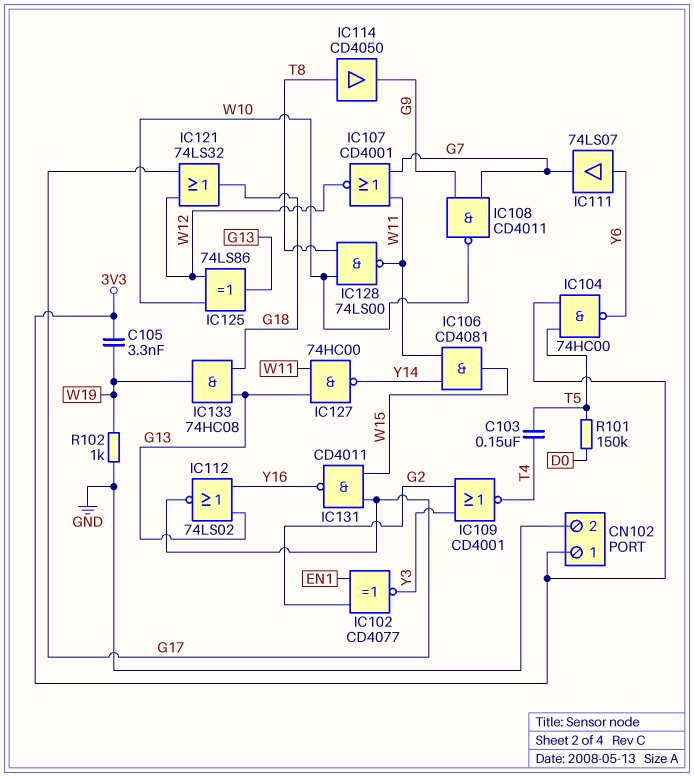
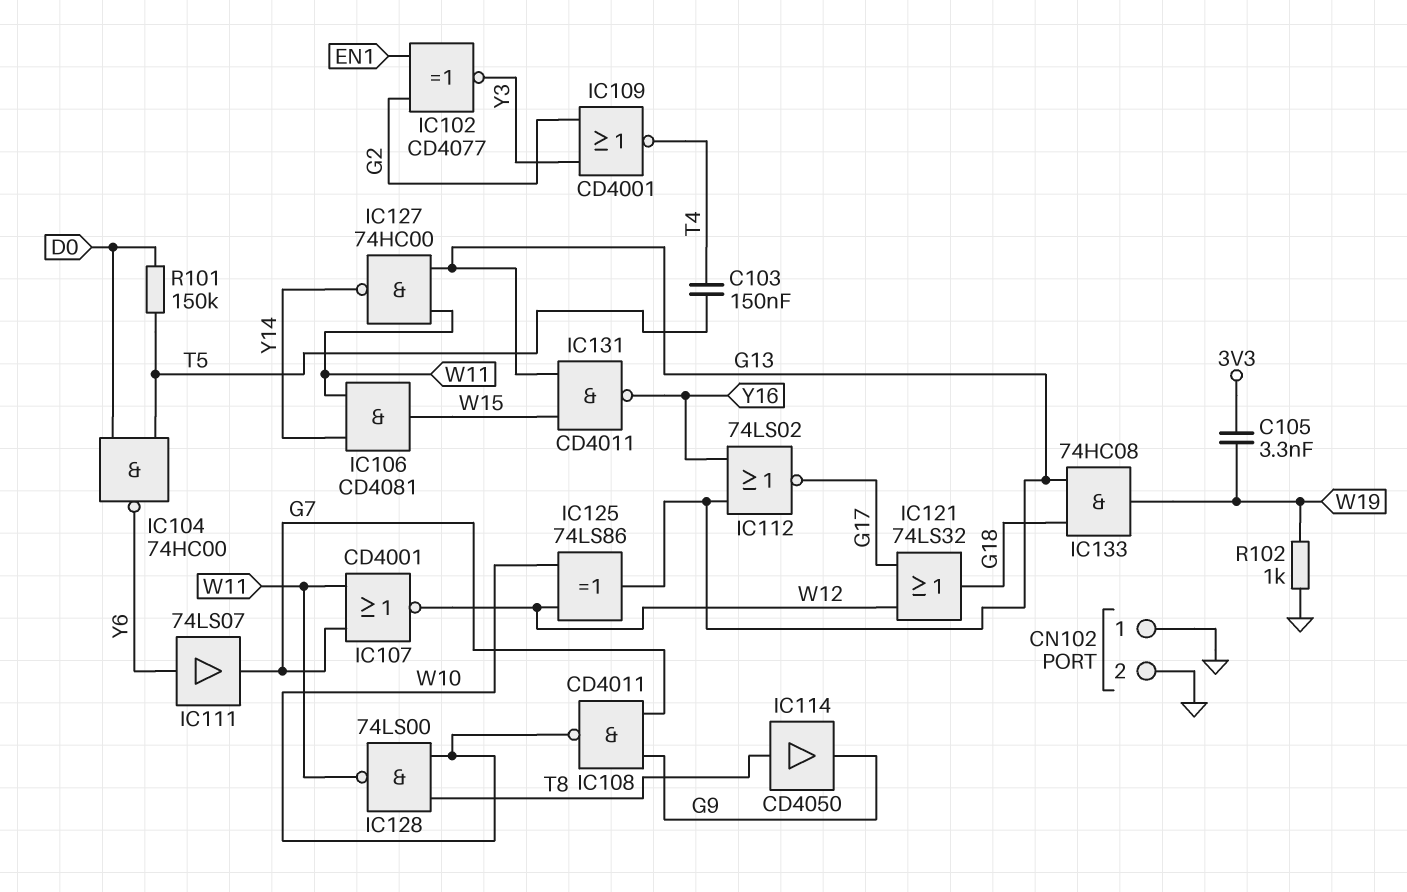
CN102 pin 1: 3V3 -> GND
IC104: NAND 74HC00 (in 3V3, in T5, out Y6) -> NAND 74HC00 (in D0, in T5, out Y6)
IC131: NAND CD4011 (in G17, in W15, out Y16) -> NAND CD4011 (in G13, in W15, out Y16)

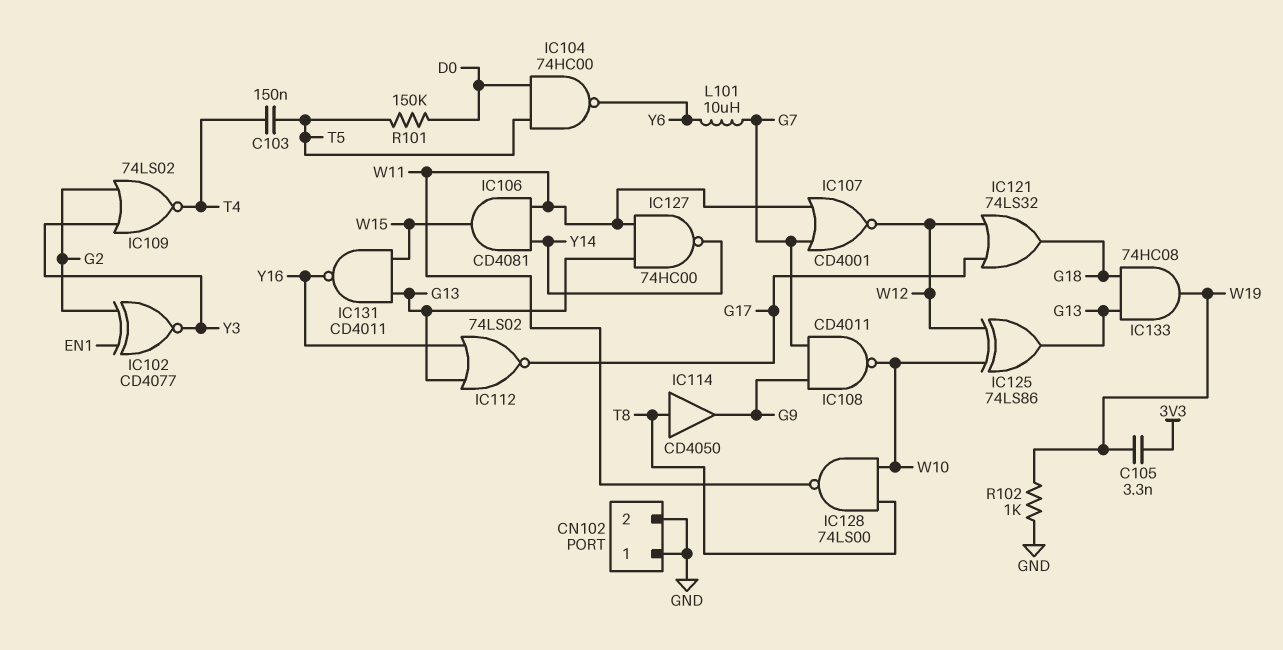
IC109: NOR CD4001 (in G2, in Y3, out T4) -> NOR 74LS02 (in G2, in Y3, out T4)
IC111: buffer 74LS07 (in Y6, out G7) -> none
L101: none -> 10uH (G7, Y6)

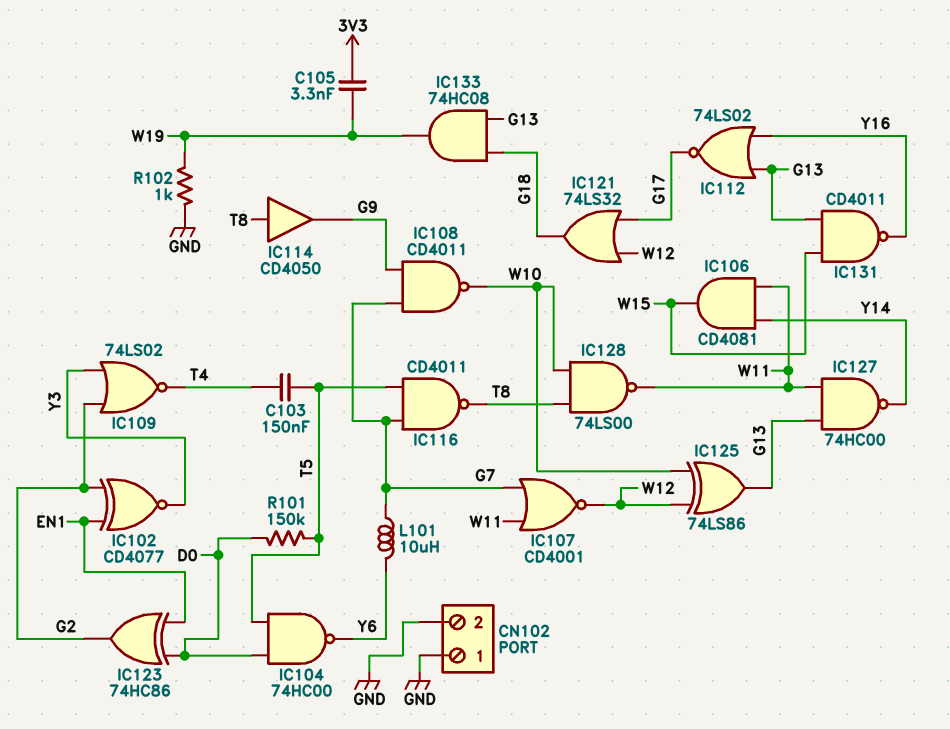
IC116: none -> NAND CD4011 (in G7, in T5, out T8)
IC123: none -> XOR 74HC86 (in D0, in EN1, out G2)

